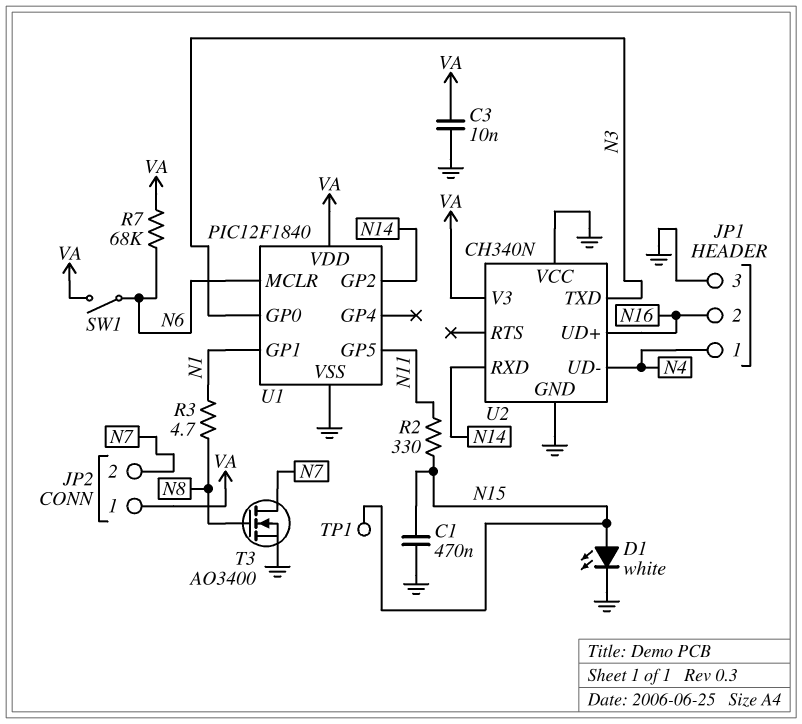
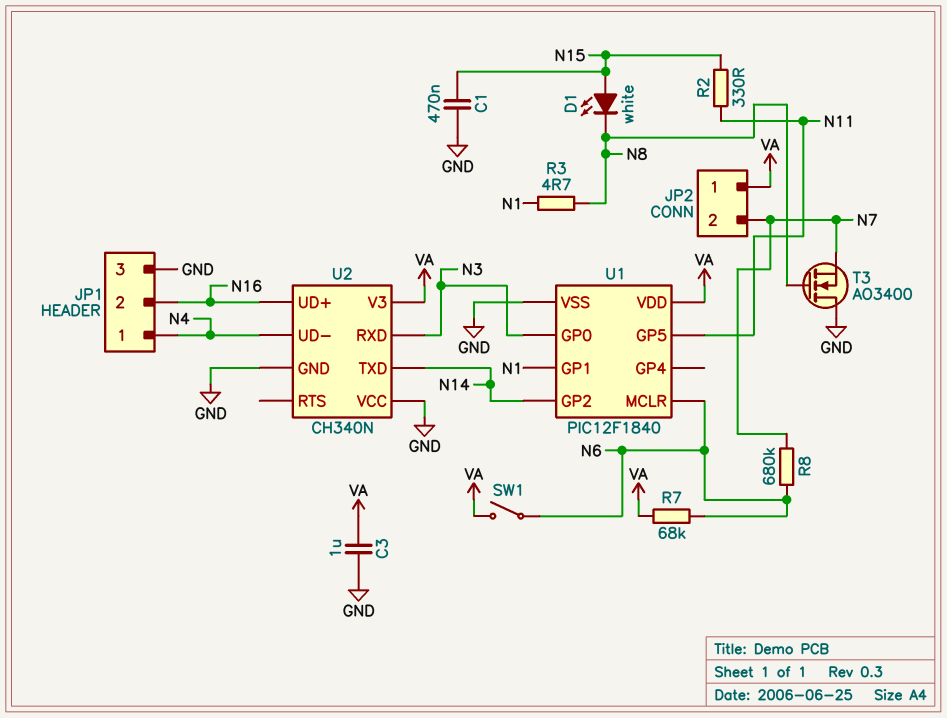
C3: 10nF (GND, VA) -> 1uF (GND, VA)
D1: LED white (A N15, K GND) -> LED white (A N15, K N8)
R8: none -> 680k (N6, N7)
T3: NMOS AO3400 (G N8, D N7, S GND) -> NMOS AO3400 (G N8, D GND, S N7)
TP1: test point (N15) -> none
U2 pin RXD: N14 -> N3
U2 pin TXD: N3 -> N14

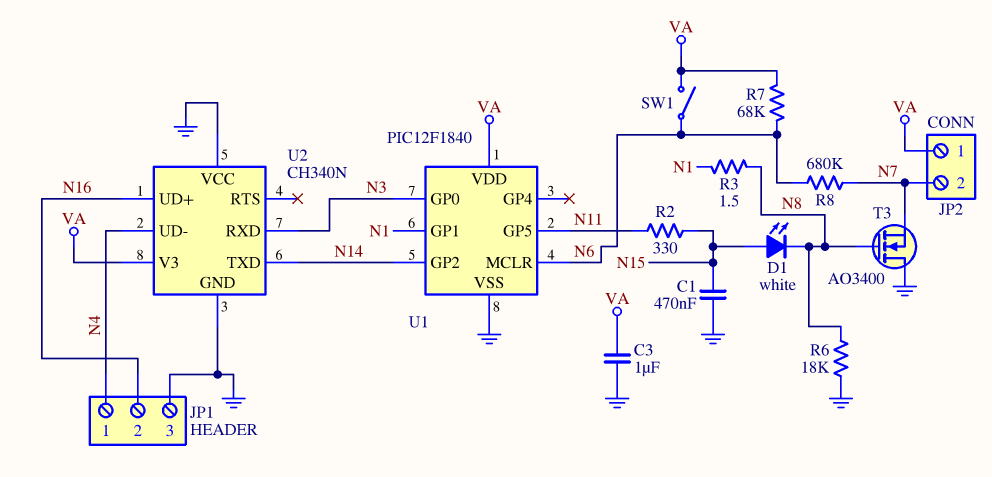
R3: 4.7 (N1, N8) -> 1.5 (N1, N8)
R6: none -> 18k (GND, N8)

